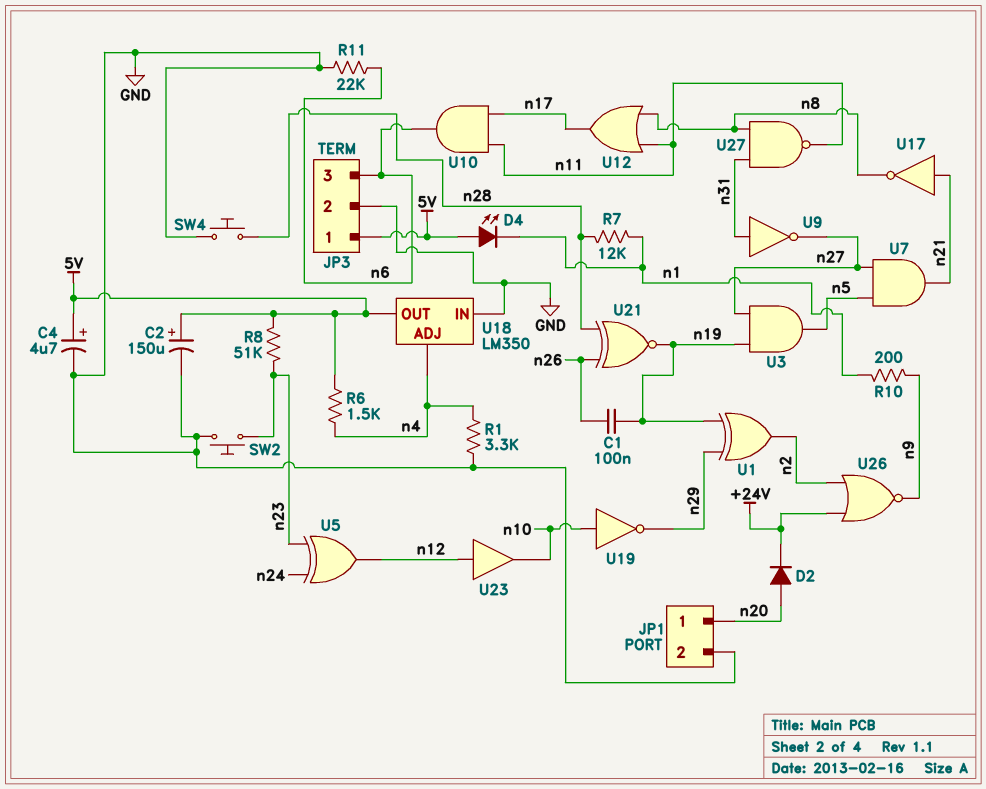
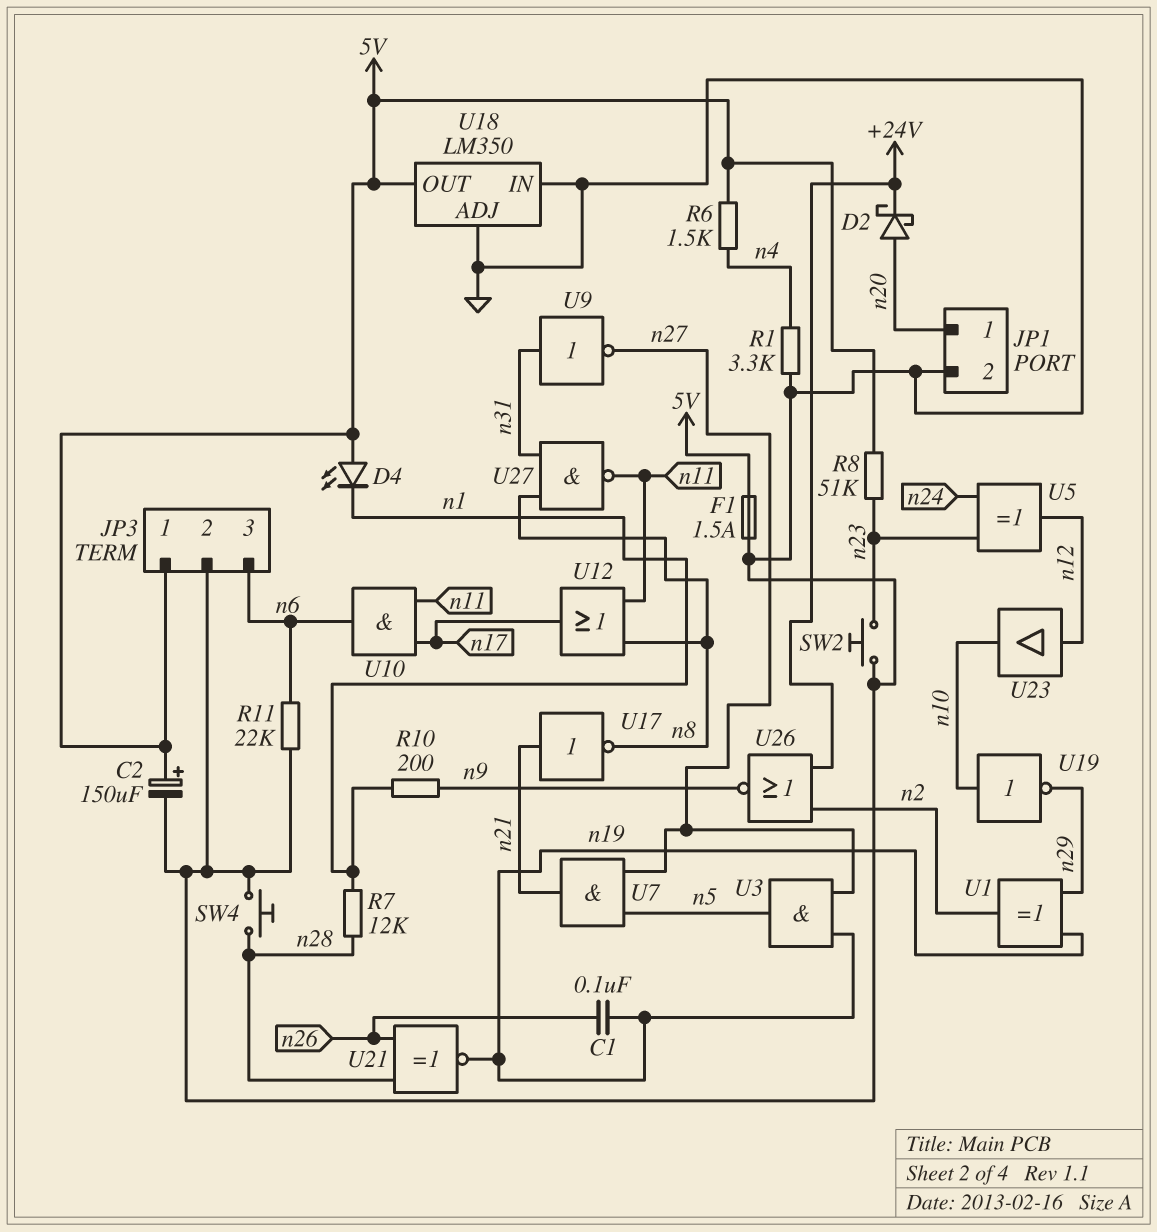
C4: 4.7uF (plus 5V, minus GND) -> none
D2: diode (A n20, K +24V) -> schottky (A n20, K +24V)
F1: none -> 1.5A (5V, GND)
U18 pin ADJ: n4 -> GND

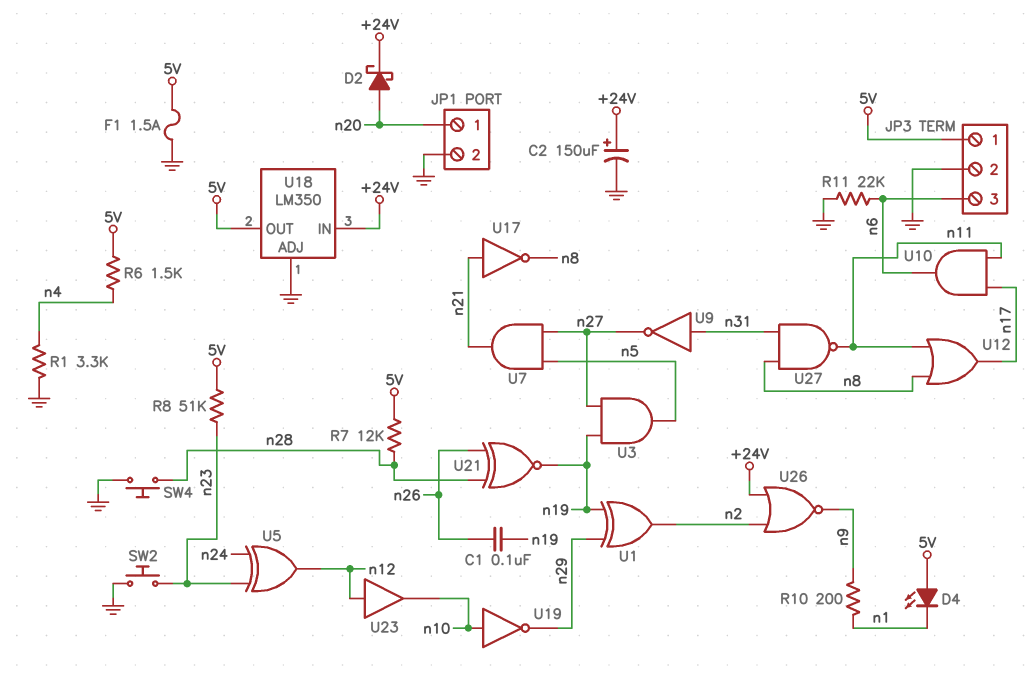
C2: 150uF (plus 5V, minus GND) -> 150uF (plus +24V, minus GND)
R7: 12k (n1, n28) -> 12k (5V, n28)
U18 pin IN: GND -> +24V

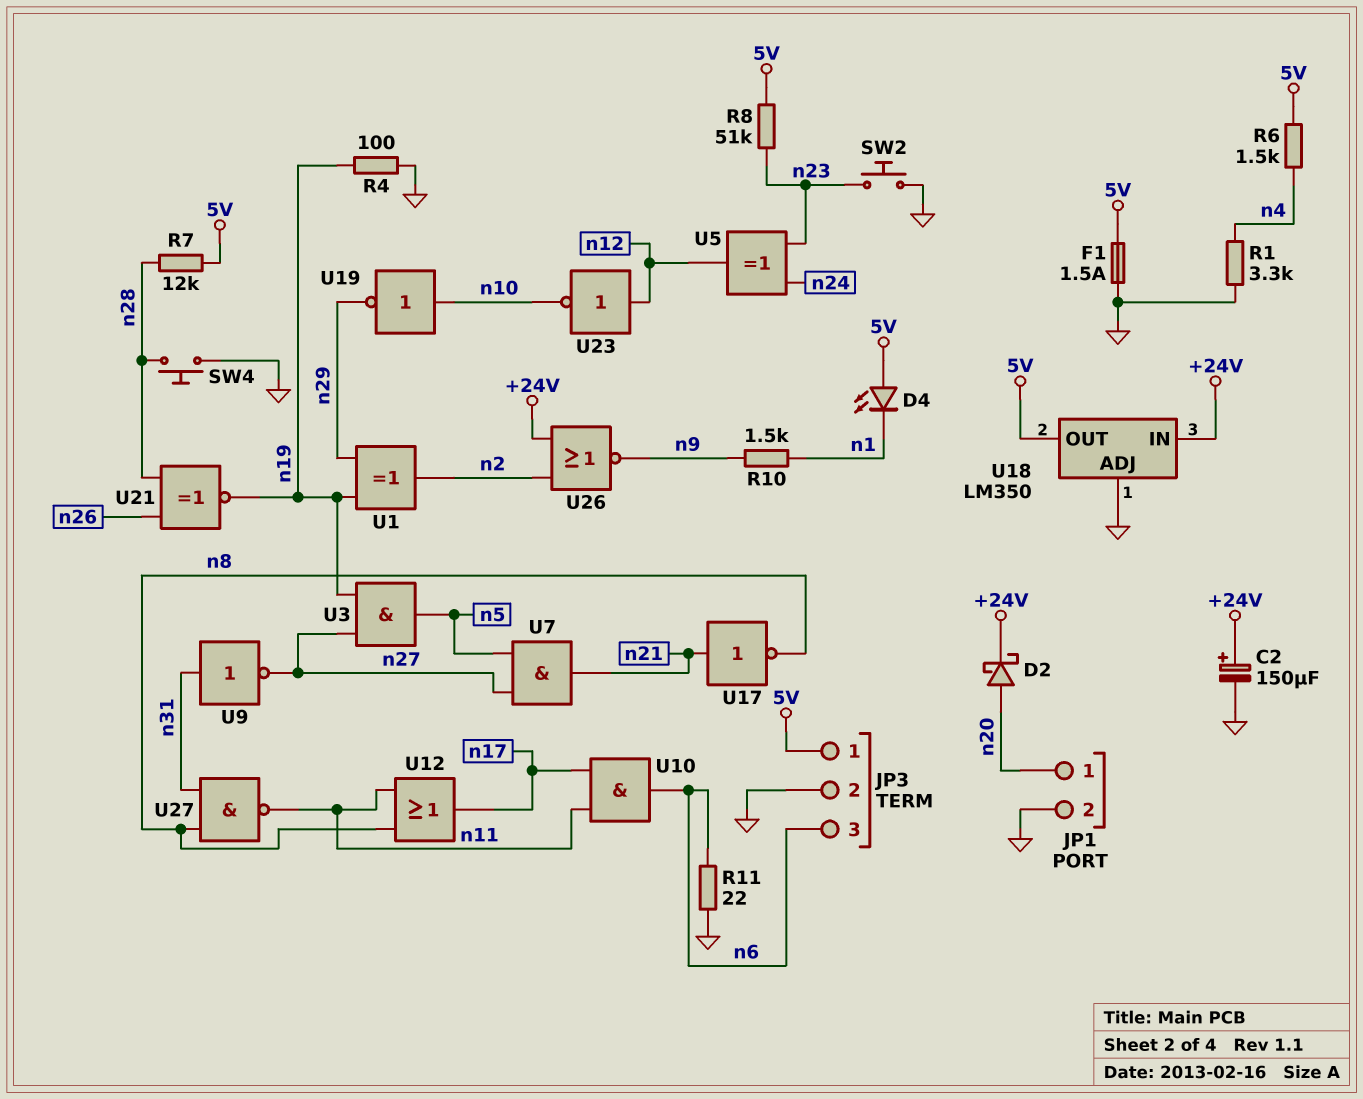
C1: 100nF (n19, n26) -> none
R4: none -> 100 (GND, n19)
R10: 200 (n1, n9) -> 1.5k (n1, n9)
R11: 22k (GND, n6) -> 22 (GND, n6)
U23: buffer (in n12, out n10) -> NOT (in n12, out n10)

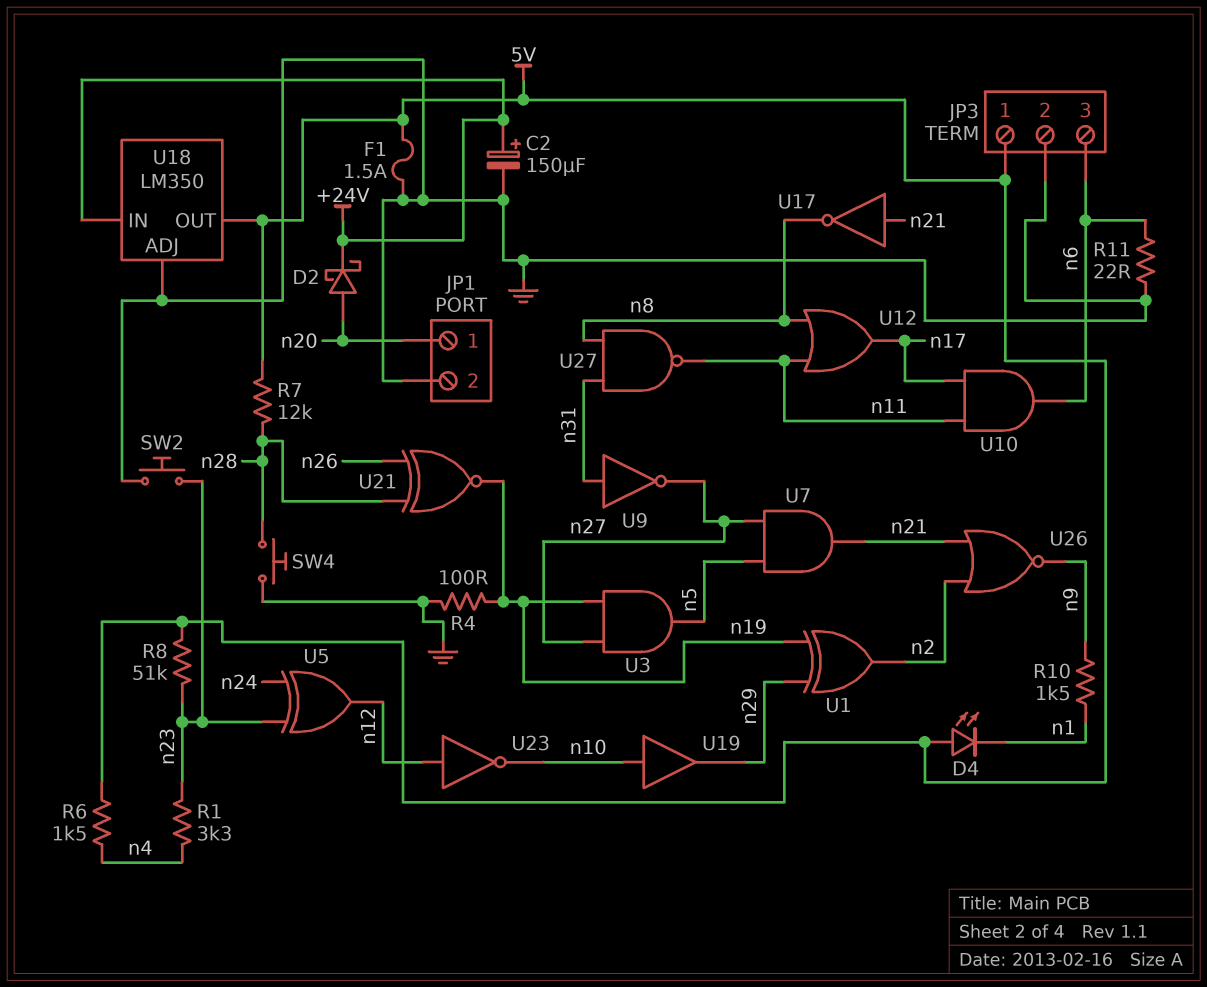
R1: 3.3k (GND, n4) -> 3.3k (n4, n23)
U19: NOT (in n10, out n29) -> buffer (in n10, out n29)
U26: NOR (in +24V, in n2, out n9) -> NOR (in n2, in n21, out n9)

